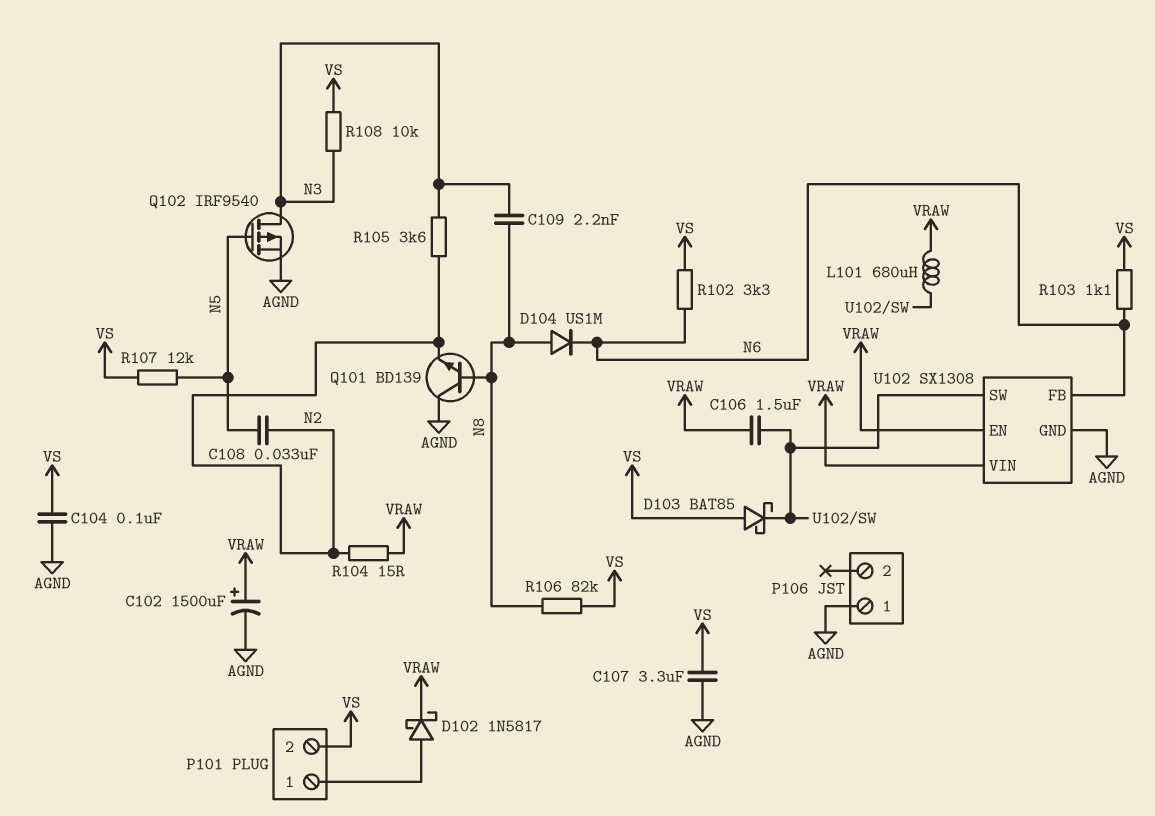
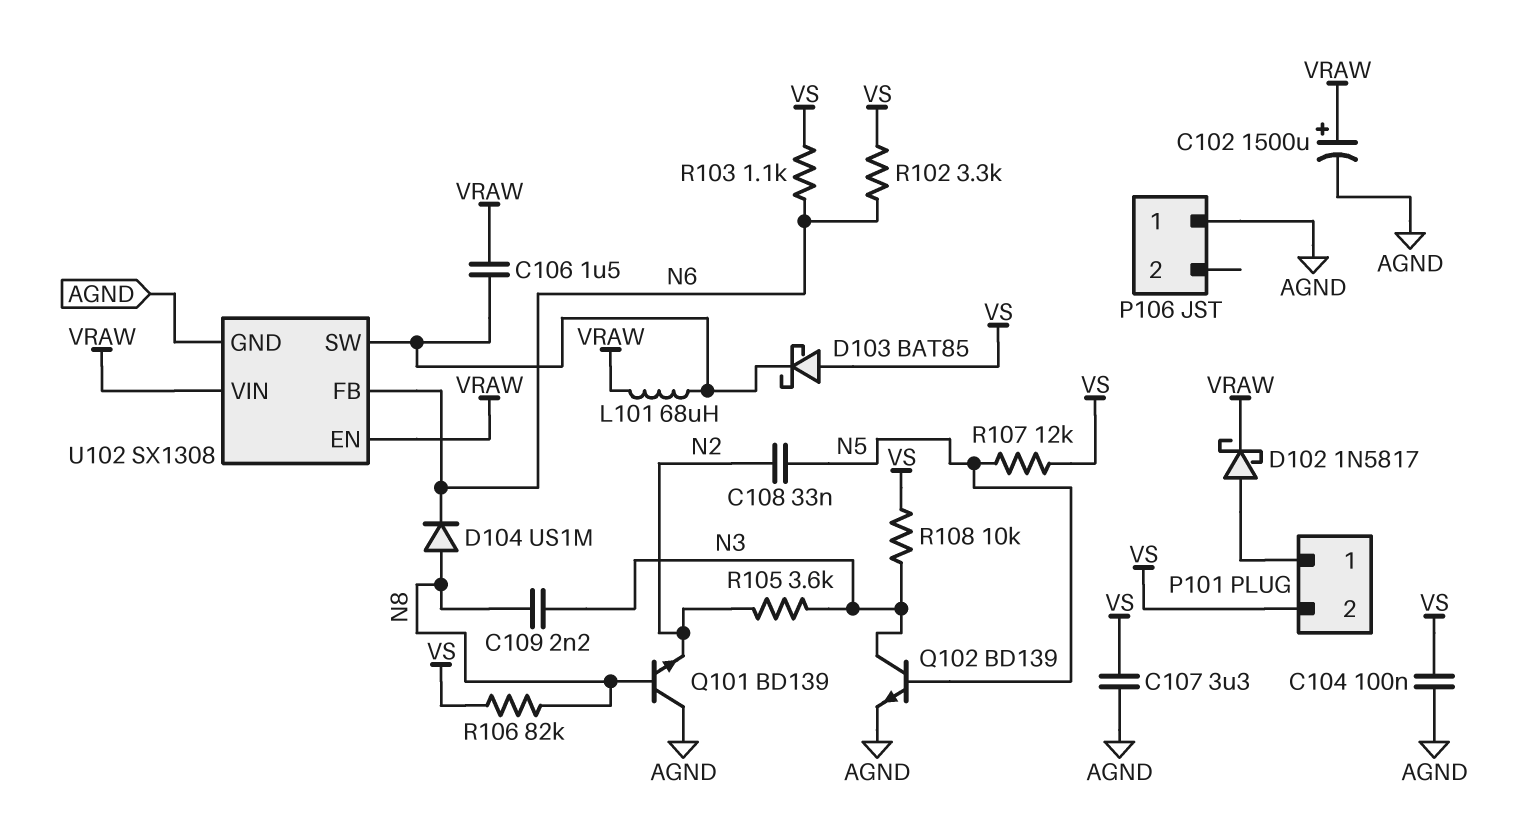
L101: 680uH (U102/SW, VRAW) -> 68uH (U102/SW, VRAW)
Q102: PMOS IRF9540 (G N5, D N3, S AGND) -> NPN BD139 (B N5, C N3, E AGND)
R104: 15 (N2, VRAW) -> none

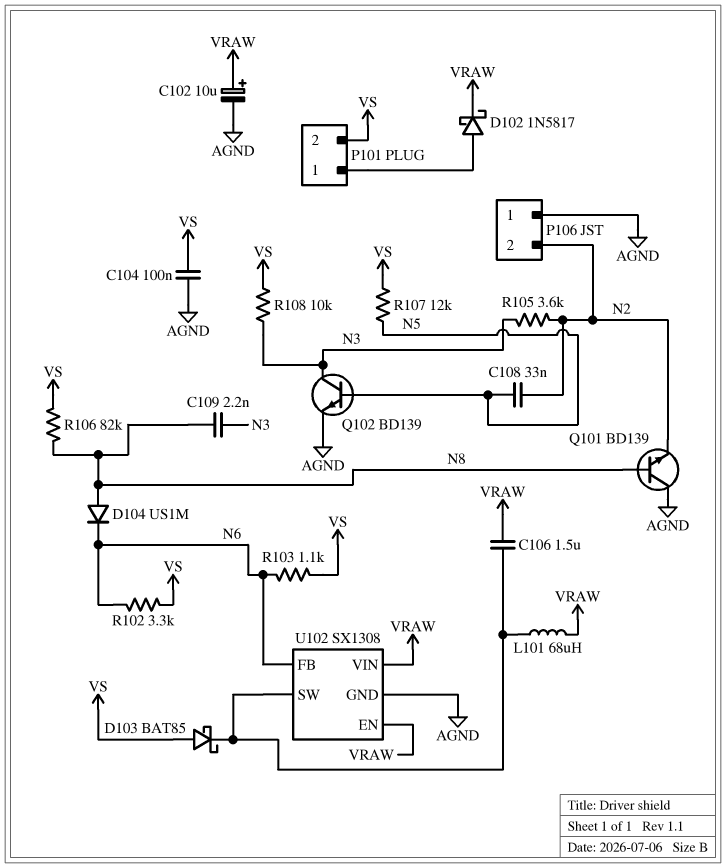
C102: 1500uF (plus VRAW, minus AGND) -> 10uF (plus VRAW, minus AGND)
C107: 3.3uF (AGND, VS) -> none
P106 pin 2: none -> N2

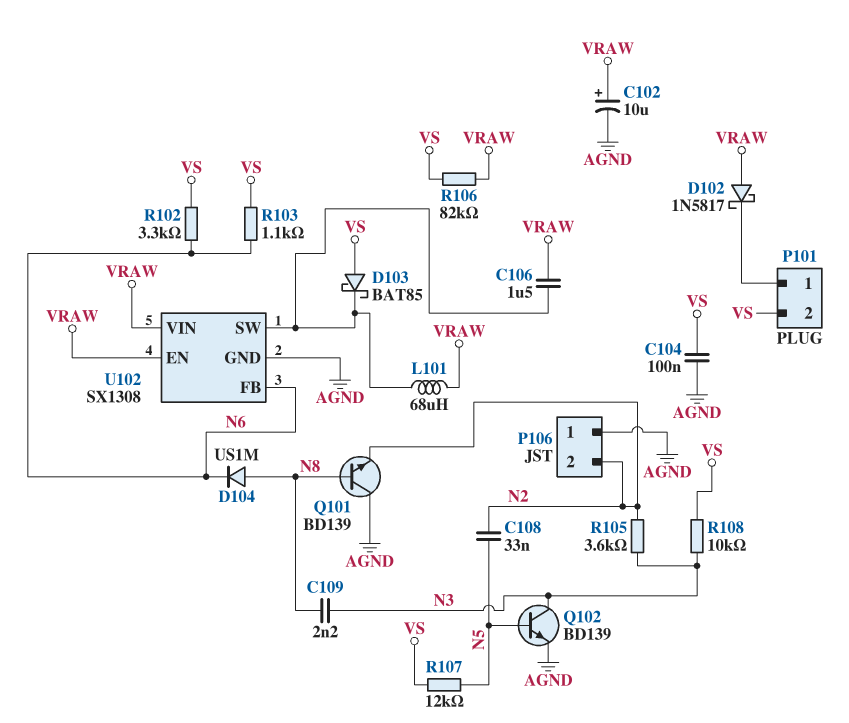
D102: schottky 1N5817 (A P101/1, K VRAW) -> schottky 1N5817 (A VRAW, K P101/1)
R106: 82k (N8, VS) -> 82k (VRAW, VS)

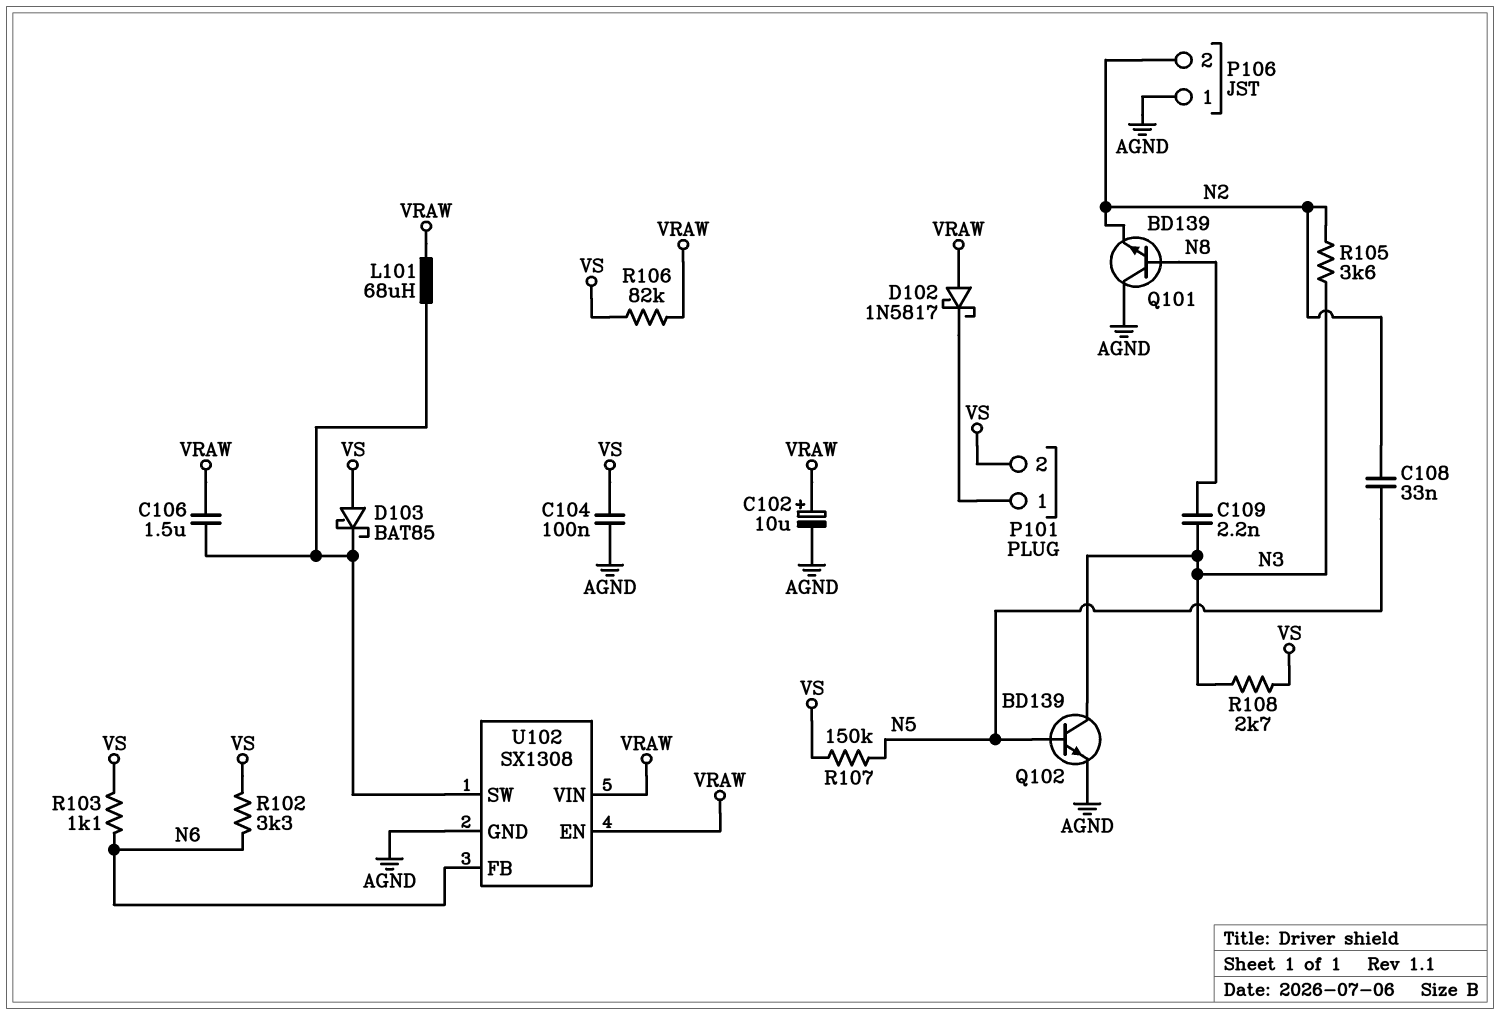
D104: diode US1M (A N8, K N6) -> none
R107: 12k (N5, VS) -> 150k (N5, VS)
R108: 10k (N3, VS) -> 2.7k (N3, VS)

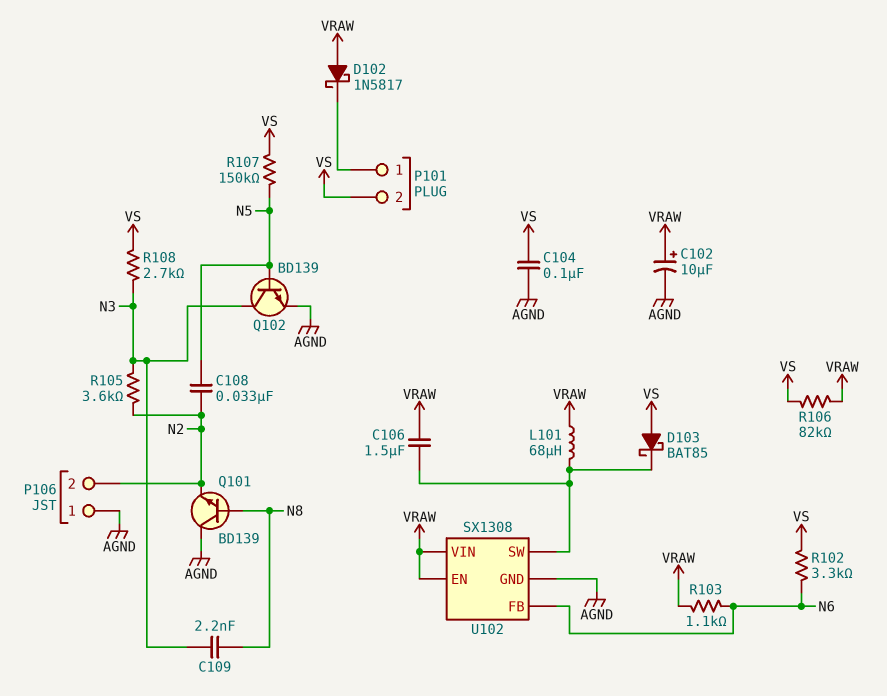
R103: 1.1k (N6, VS) -> 1.1k (N6, VRAW)

